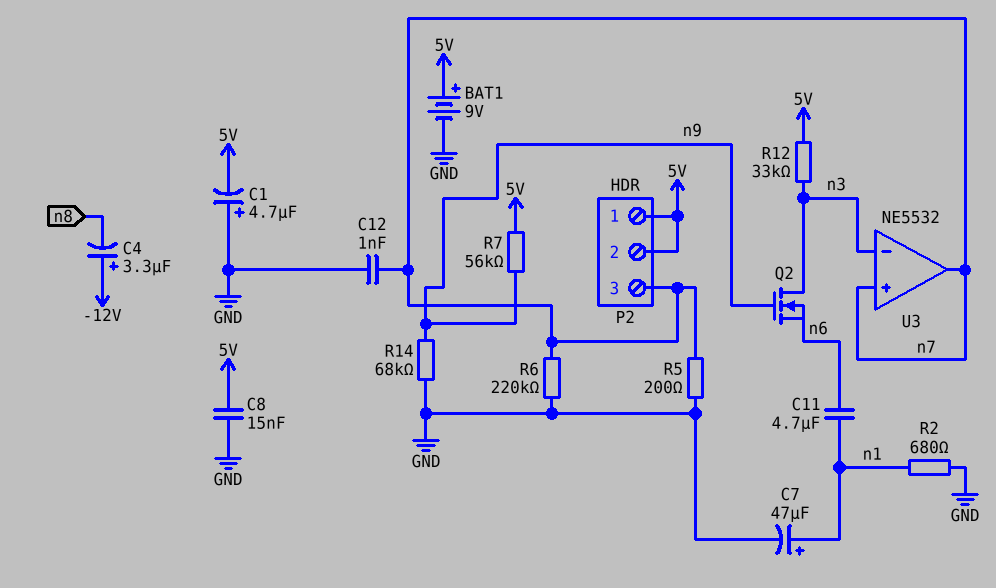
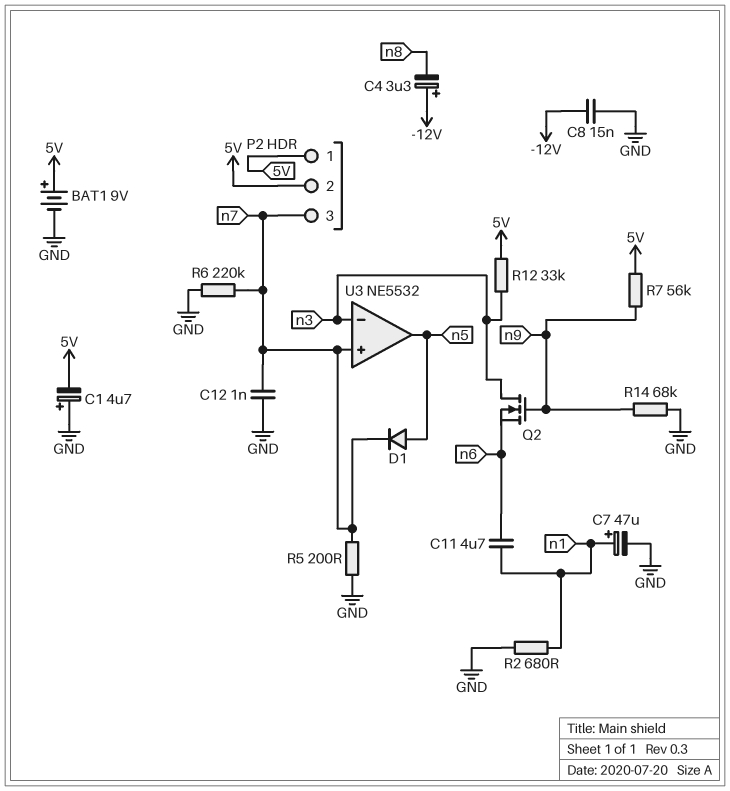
C8: 15nF (5V, GND) -> 15nF (-12V, GND)
D1: none -> diode (A n5, K n7)
U3 pin out: n7 -> n5

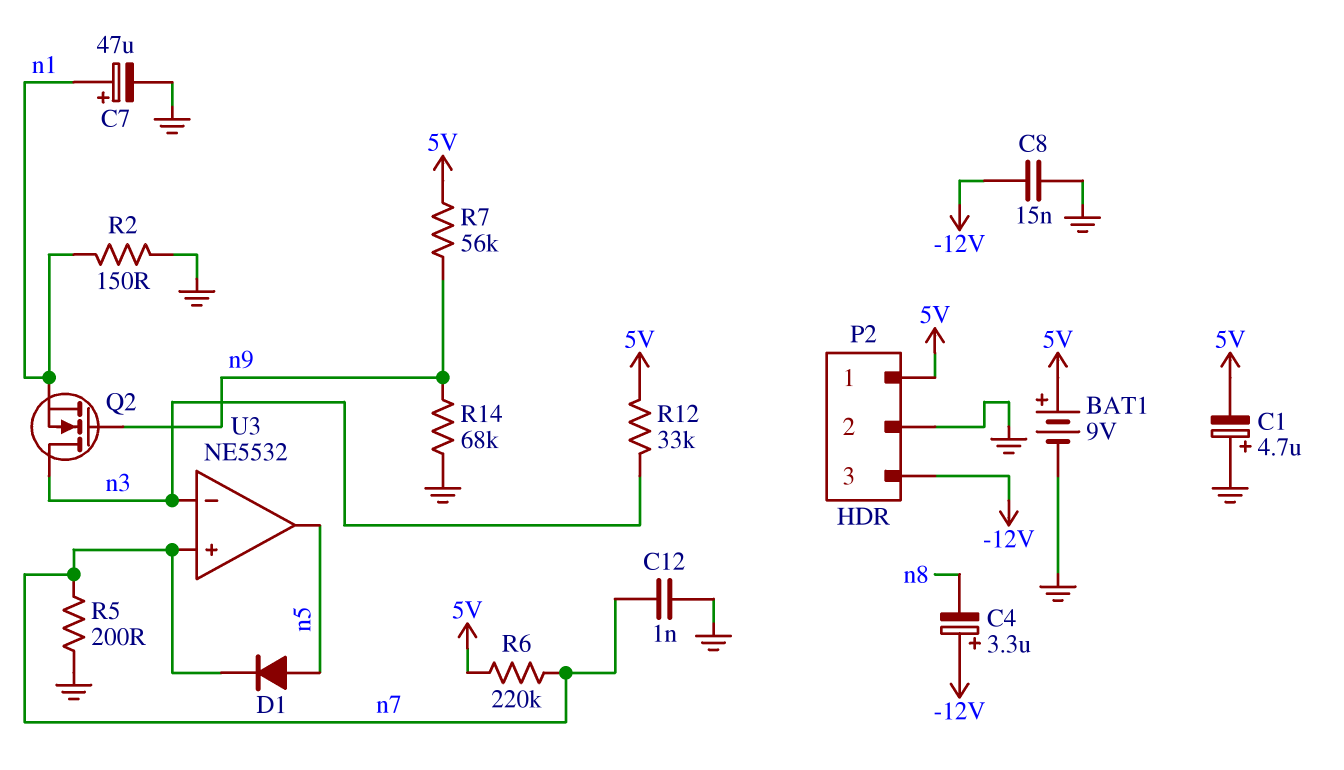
C11: 4.7uF (n1, n6) -> none
P2 pin 2: 5V -> GND
P2 pin 3: n7 -> -12V
Q2: NMOS (G n9, D n3, S n6) -> NMOS (G n9, D n3, S n1)
R2: 680 (GND, n1) -> 150 (GND, n1)
R6: 220k (GND, n7) -> 220k (5V, n7)

